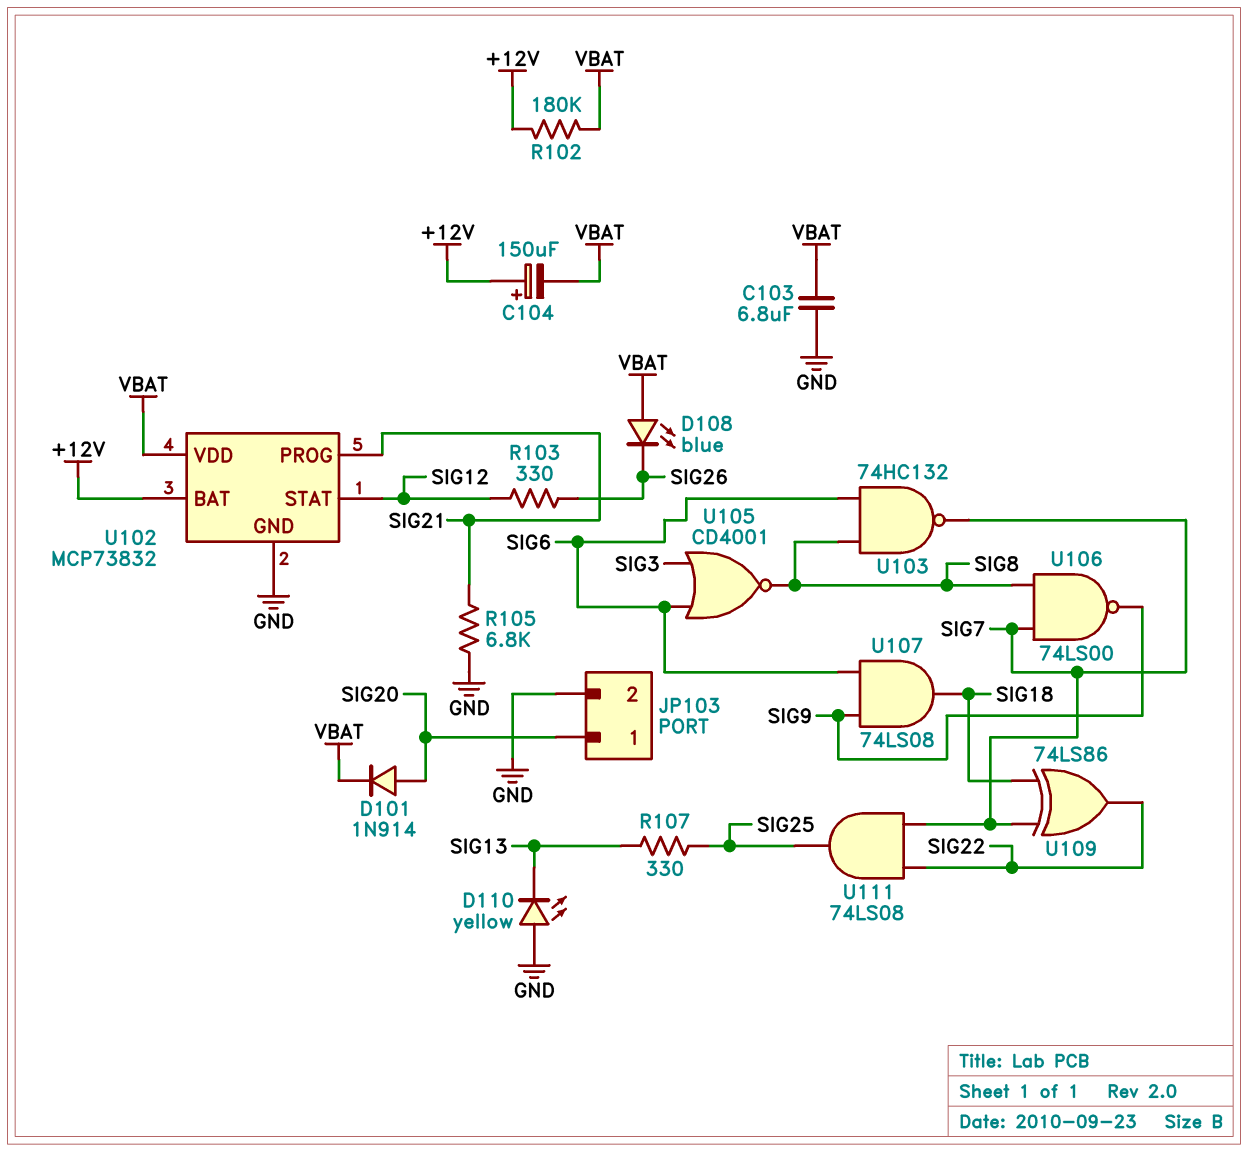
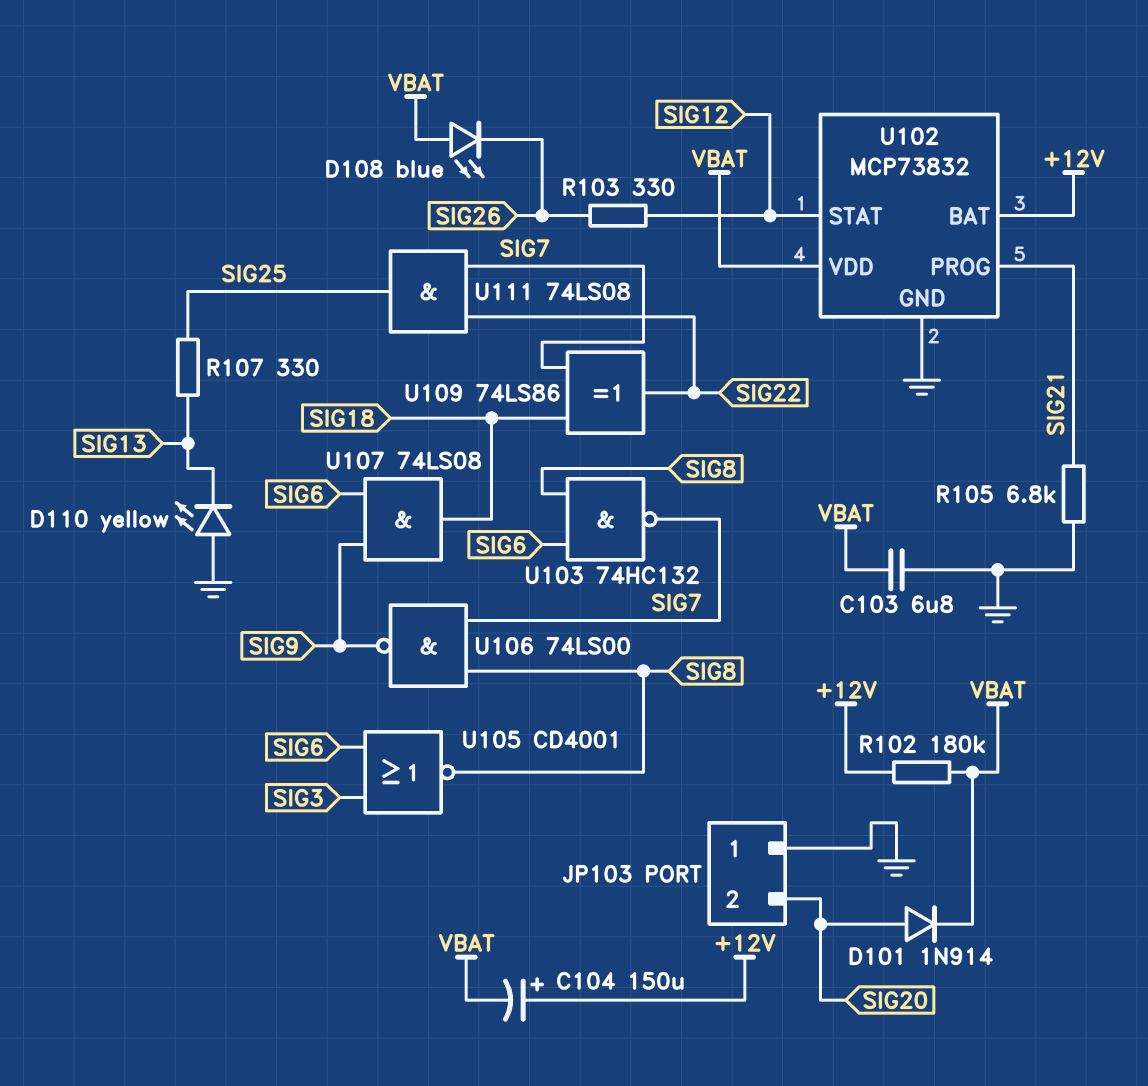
JP103 pin 1: SIG20 -> GND
JP103 pin 2: GND -> SIG20

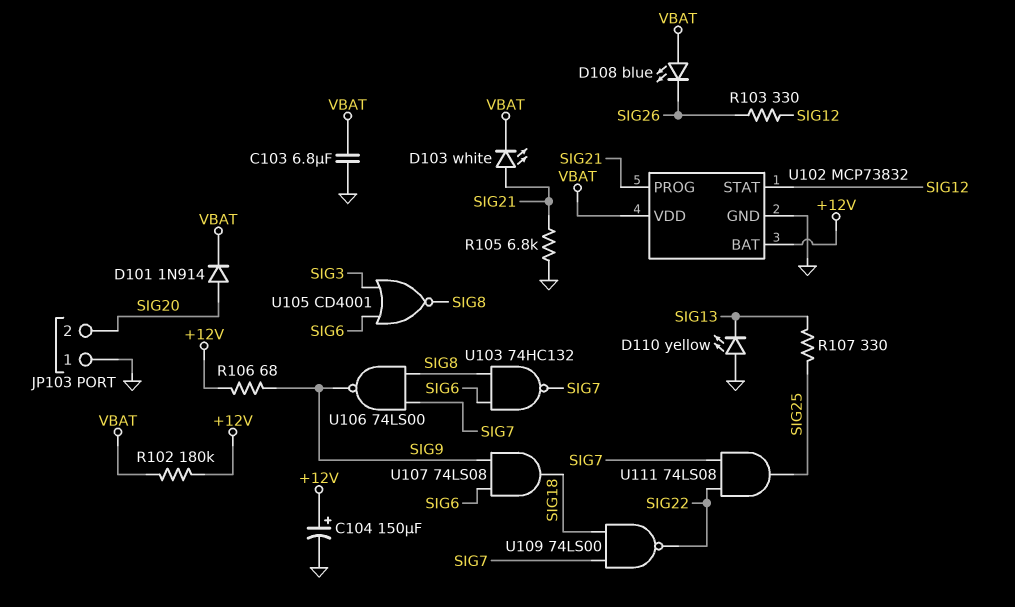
C104: 150uF (plus +12V, minus VBAT) -> 150uF (plus +12V, minus GND)
D103: none -> LED white (A SIG21, K VBAT)
R106: none -> 68 (+12V, SIG9)
U109: XOR 74LS86 (in SIG7, in SIG18, out SIG22) -> NAND 74LS00 (in SIG7, in SIG18, out SIG22)

